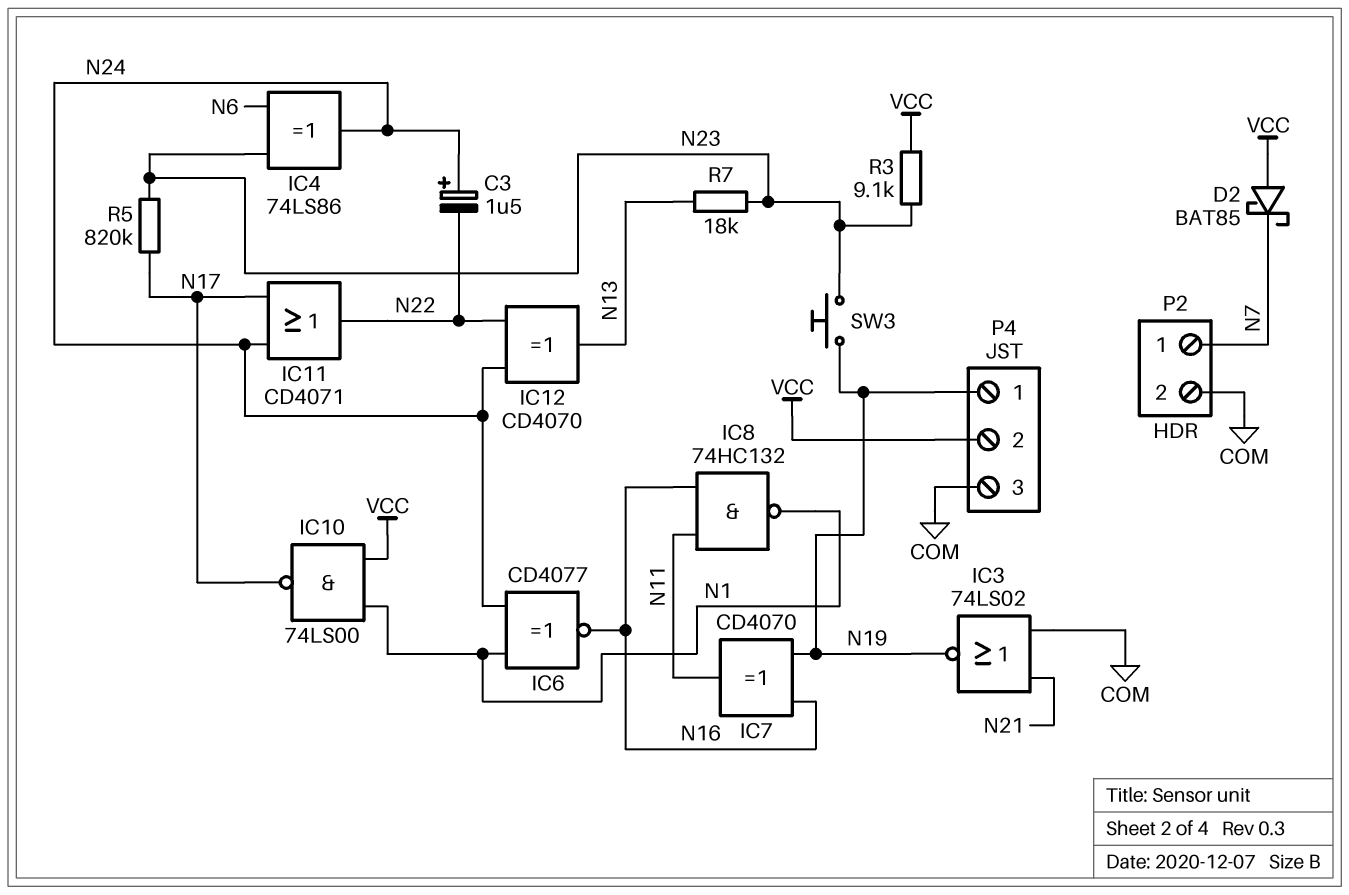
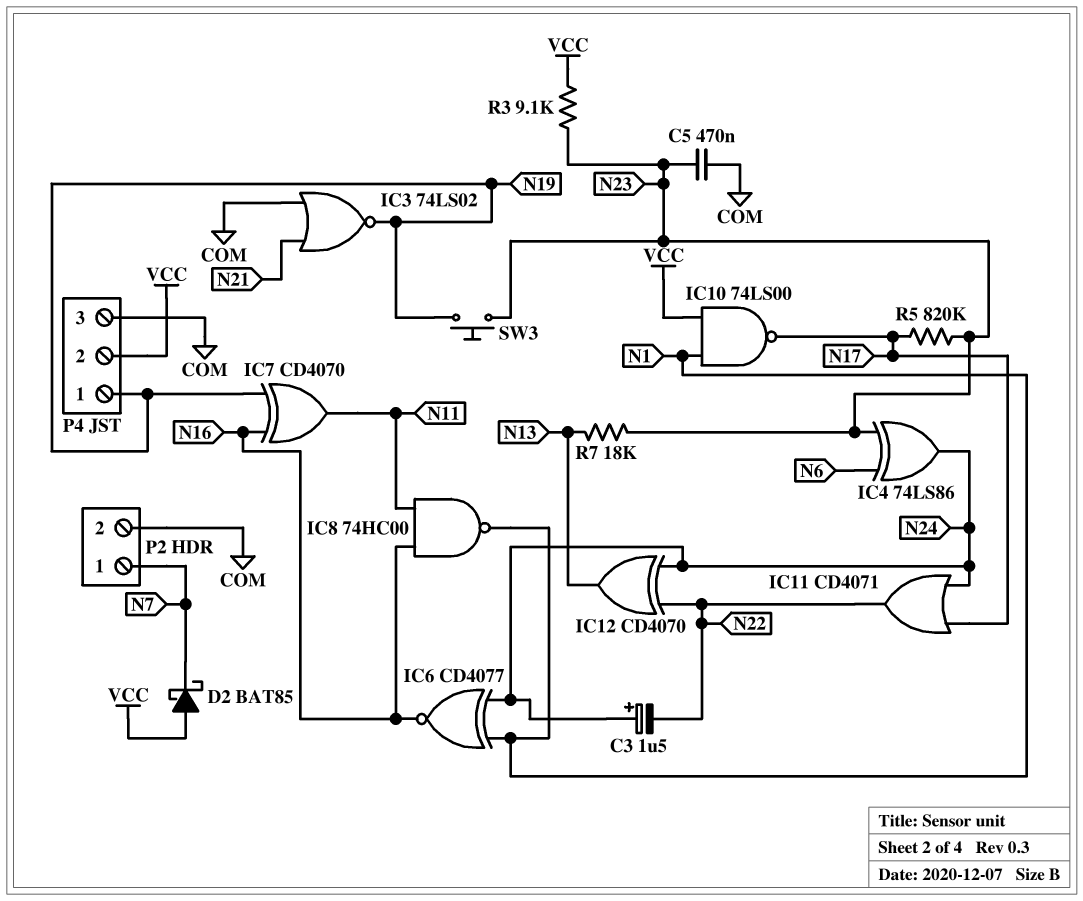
C5: none -> 470nF (COM, N23)
IC8: NAND 74HC132 (in N11, in N16, out N1) -> NAND 74HC00 (in N11, in N16, out N1)

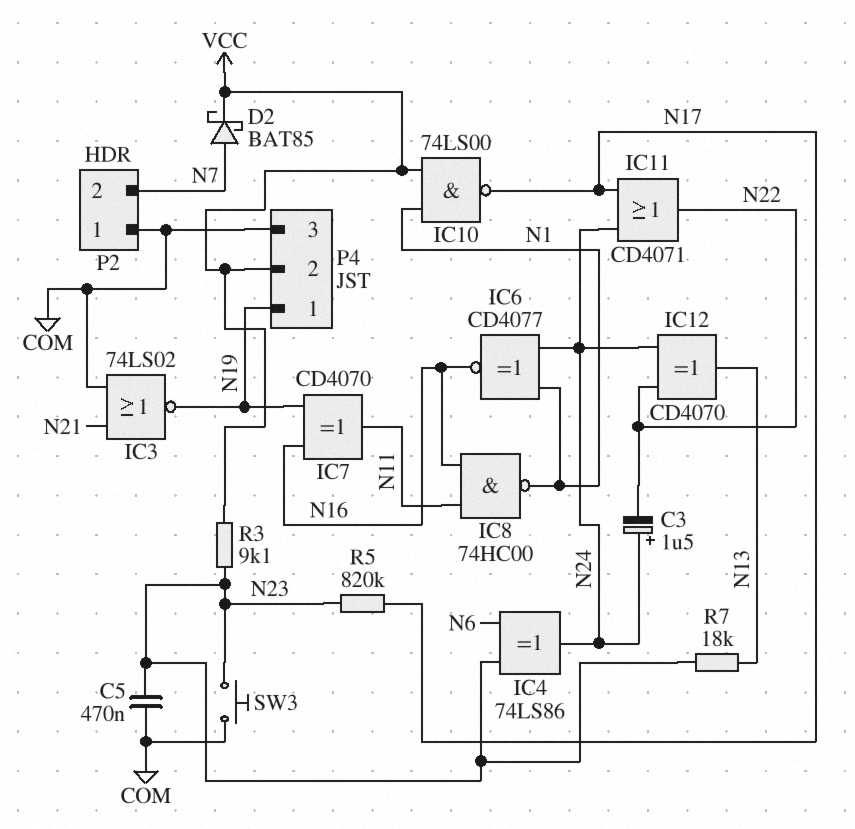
D2: schottky BAT85 (A VCC, K N7) -> schottky BAT85 (A N7, K VCC)
P2 pin 1: N7 -> COM
P2 pin 2: COM -> N7
SW3: button (N19, N23) -> button (COM, N23)

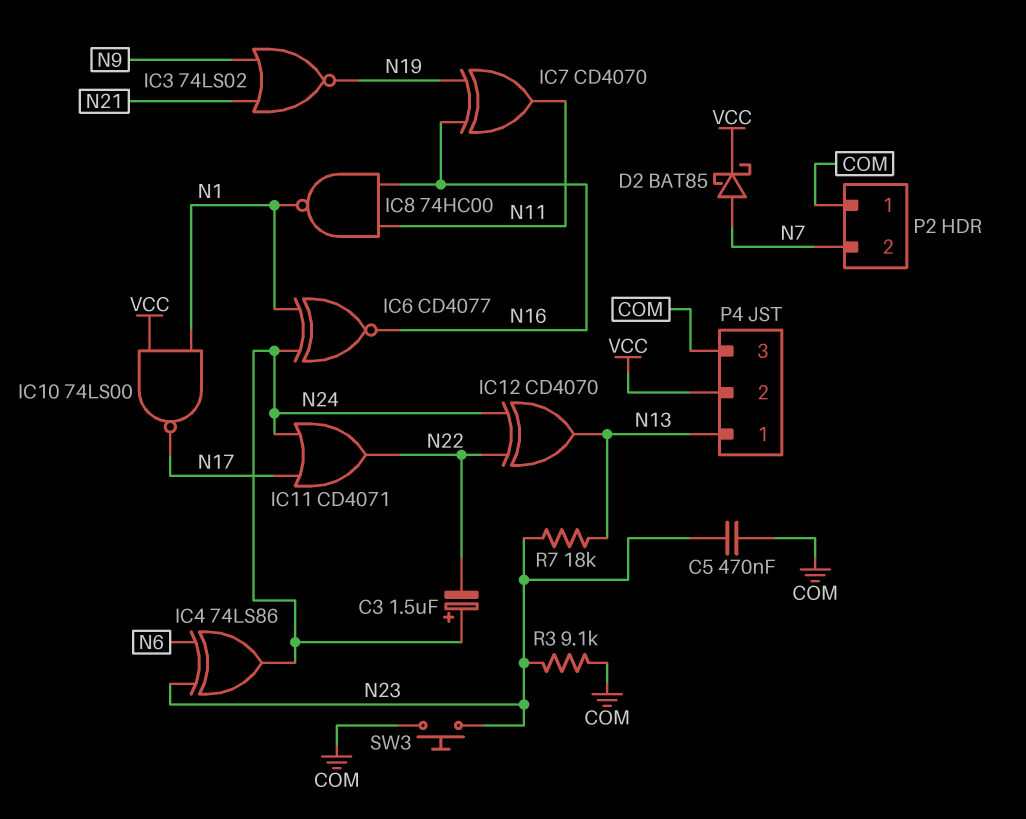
IC3: NOR 74LS02 (in COM, in N21, out N19) -> NOR 74LS02 (in N9, in N21, out N19)
P4 pin 1: N19 -> N13
R3: 9.1k (N23, VCC) -> 9.1k (COM, N23)
R5: 820k (N17, N23) -> none

